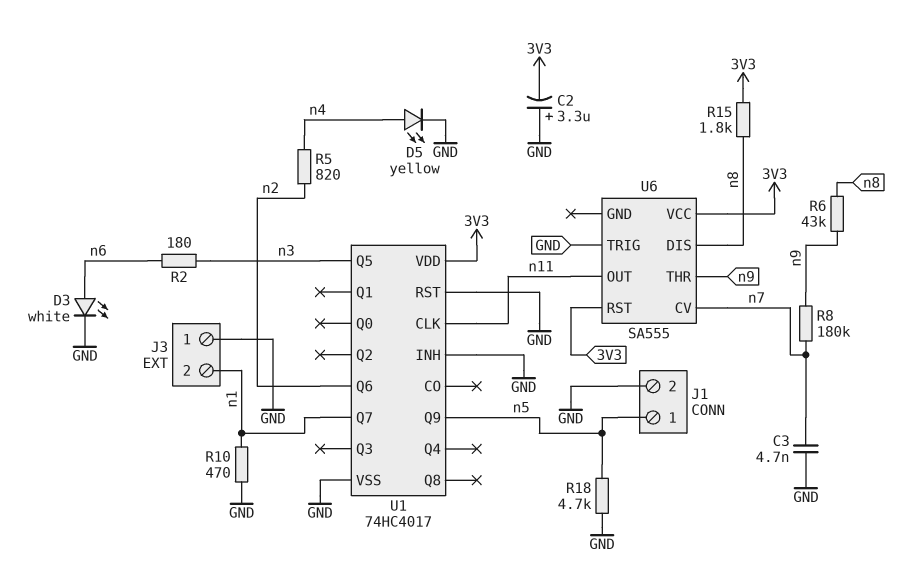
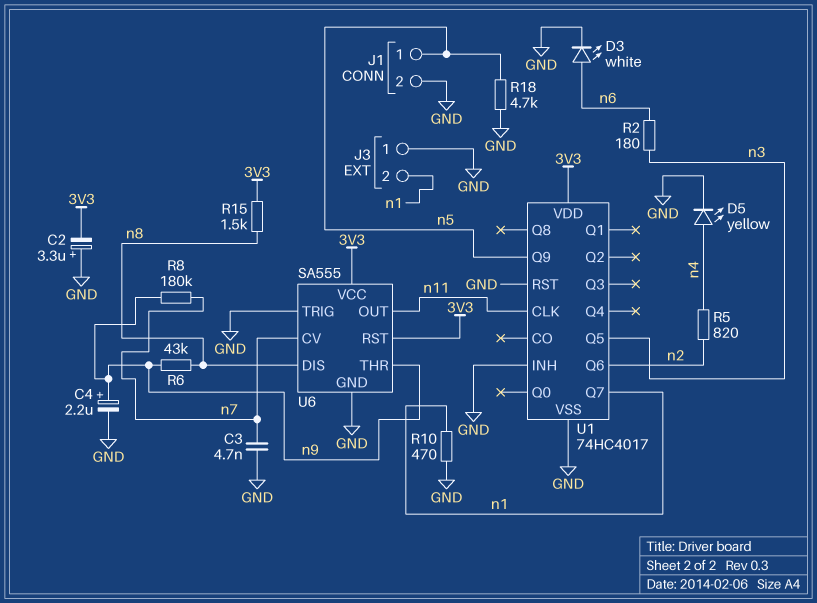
C4: none -> 2.2uF (plus n9, minus GND)
R15: 1.8k (3V3, n8) -> 1.5k (3V3, n8)
U6 pin GND: none -> GND

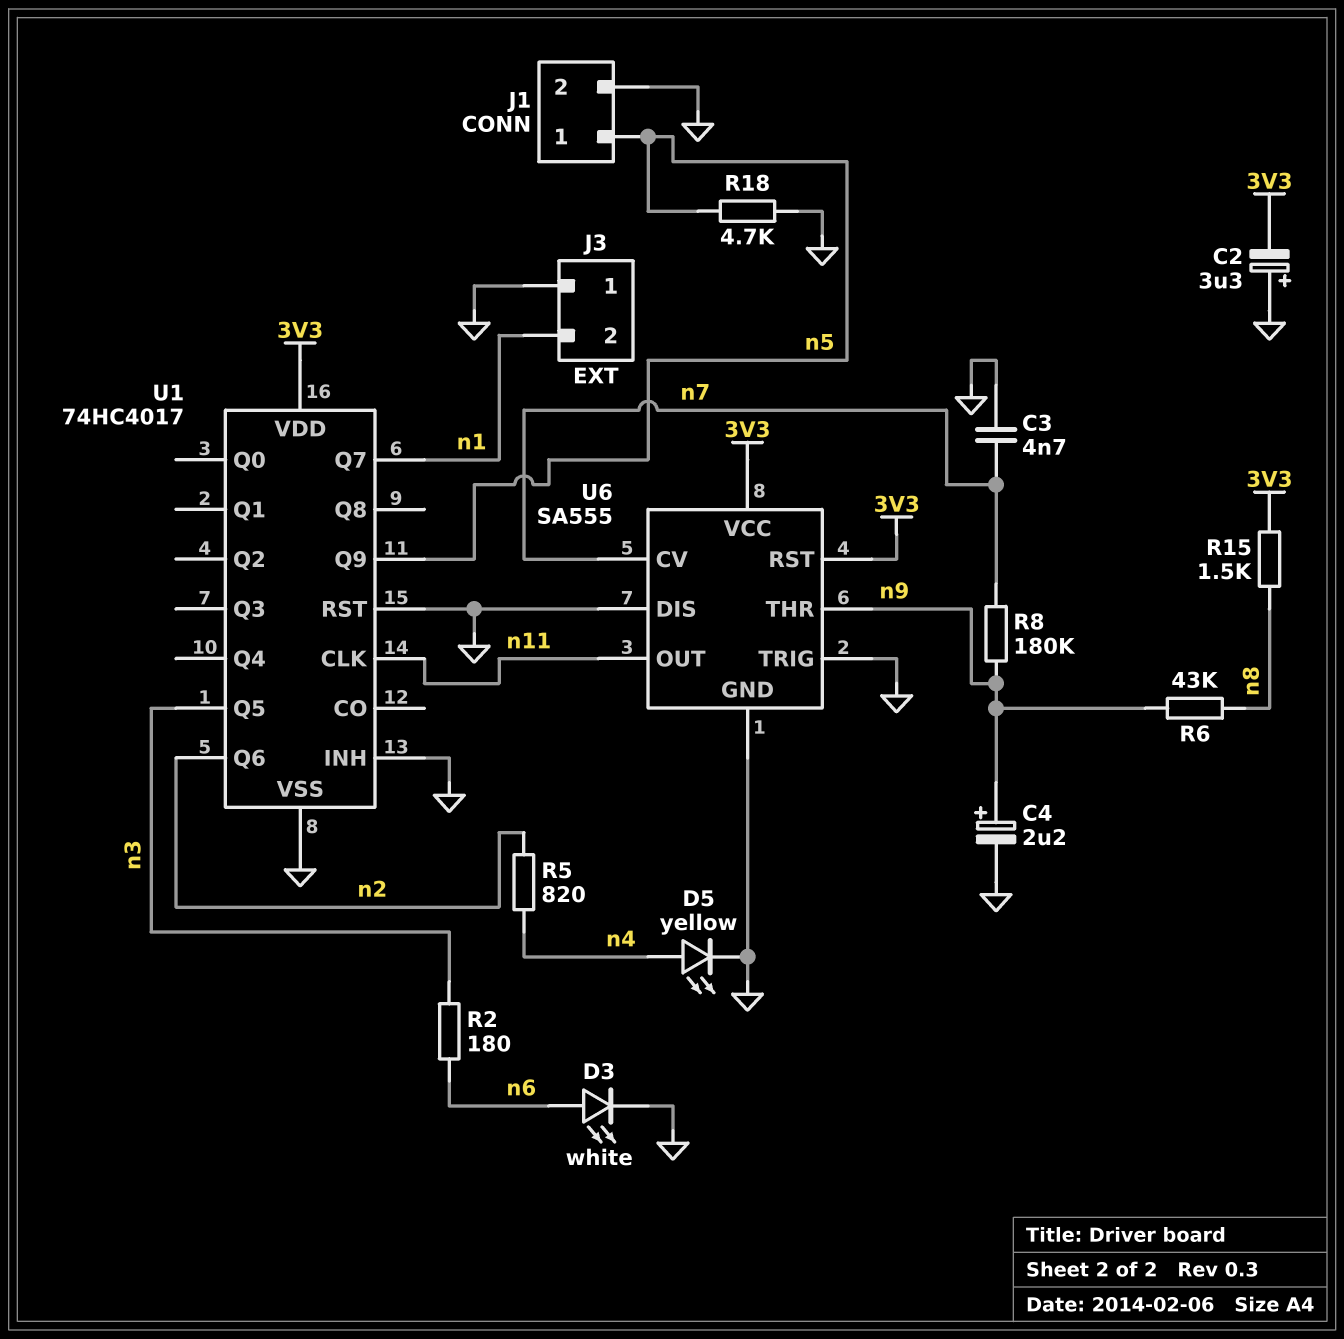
R10: 470 (GND, n1) -> none
U6 pin DIS: n8 -> GND

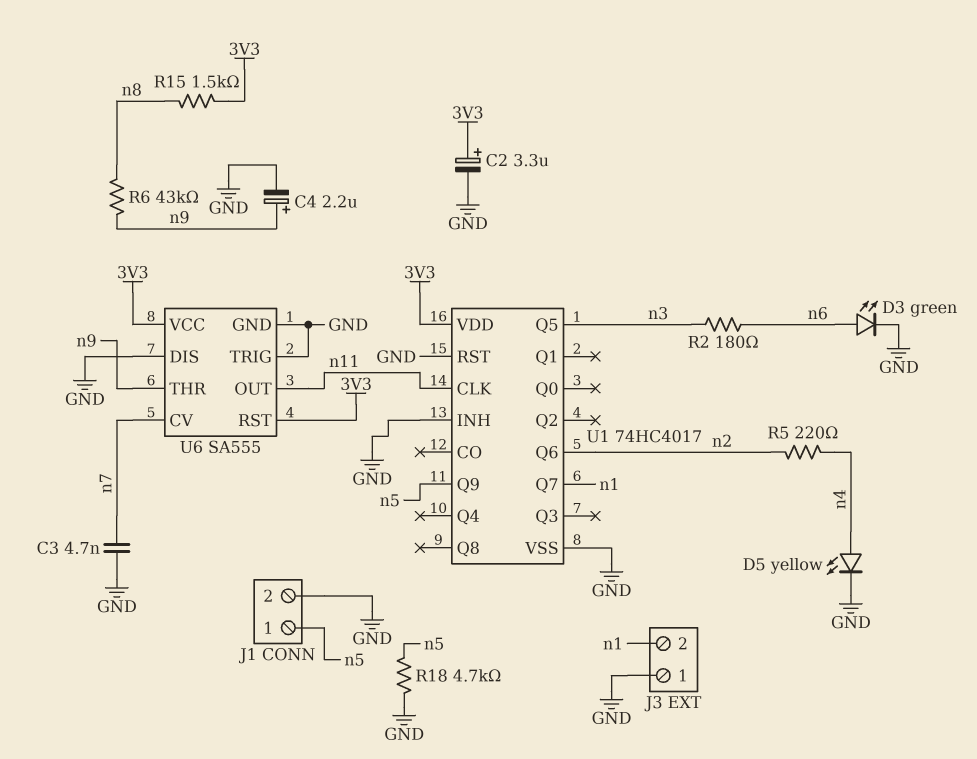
C2: 3.3uF (plus GND, minus 3V3) -> 3.3uF (plus 3V3, minus GND)
D3: LED white (A n6, K GND) -> LED green (A n6, K GND)
R5: 820 (n2, n4) -> 220 (n2, n4)
R8: 180k (n7, n9) -> none

